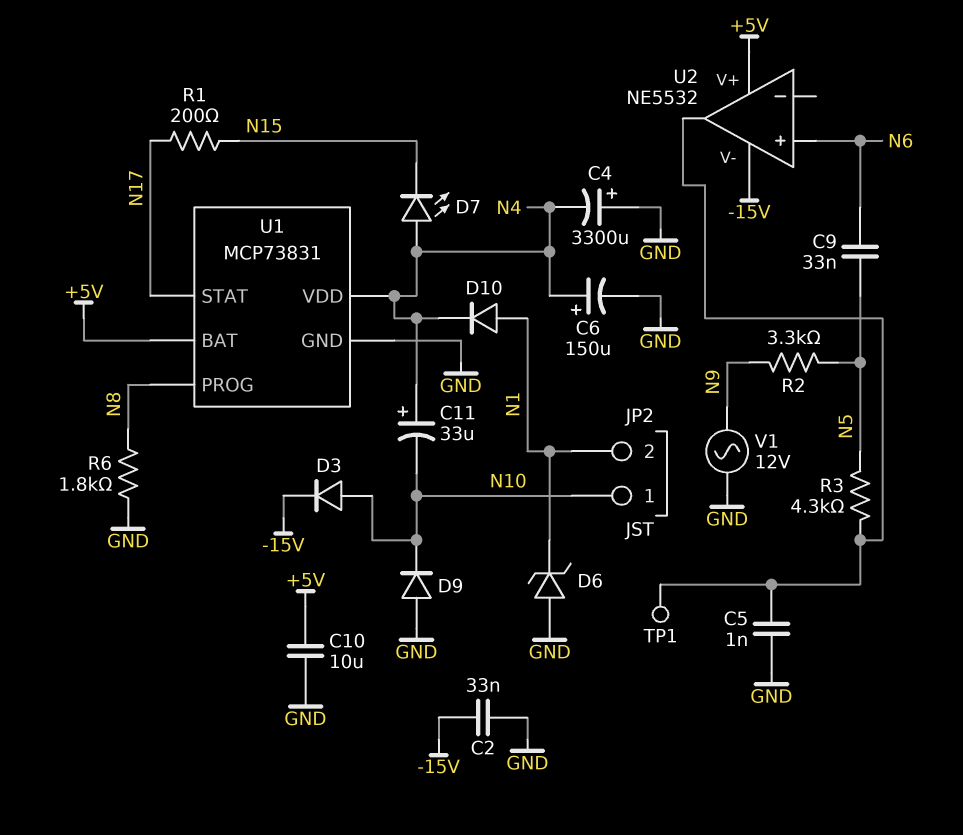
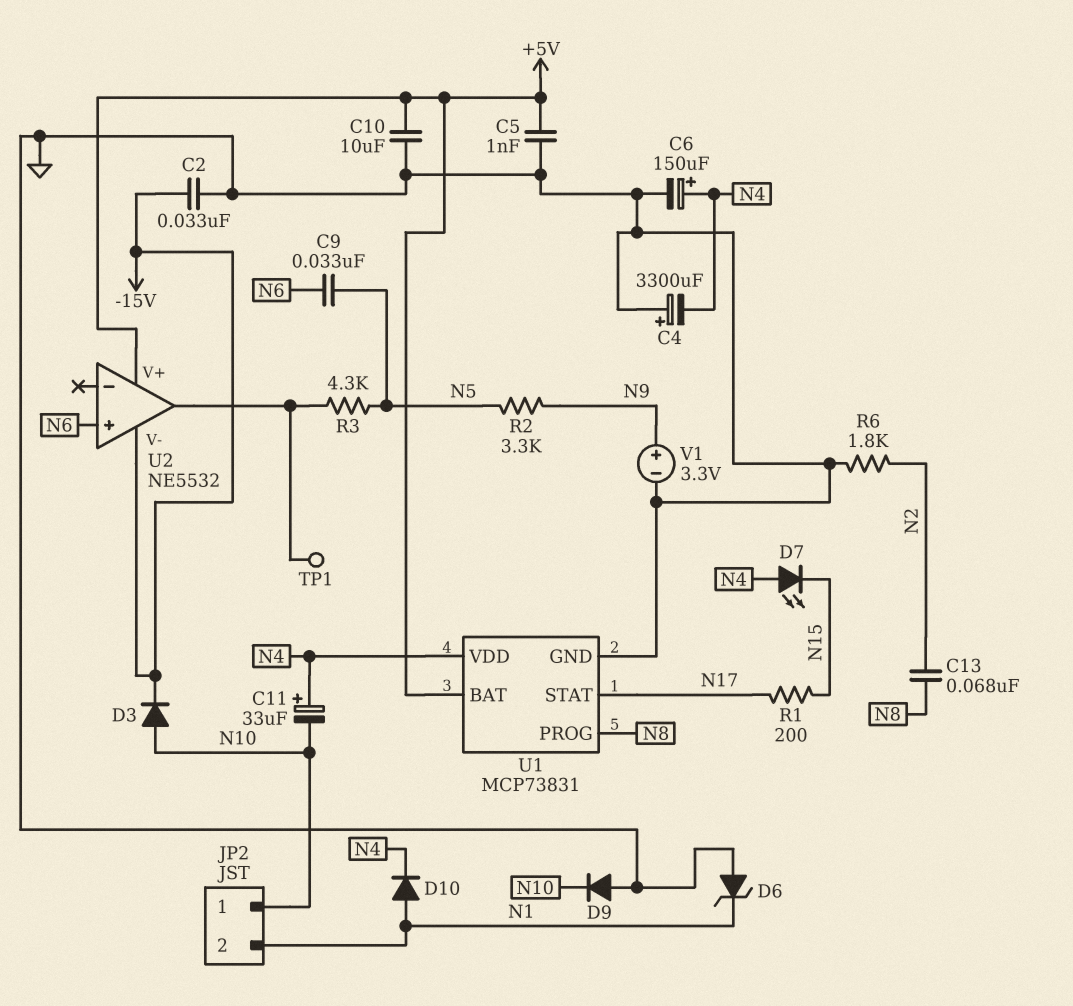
C5: 1nF (GND, U2/out) -> 1nF (+5V, GND)
C13: none -> 68nF (N2, N8)
R6: 1.8k (GND, N8) -> 1.8k (GND, N2)
V1: AC 12V (GND, N9) -> 3.3V (plus N9, minus GND)

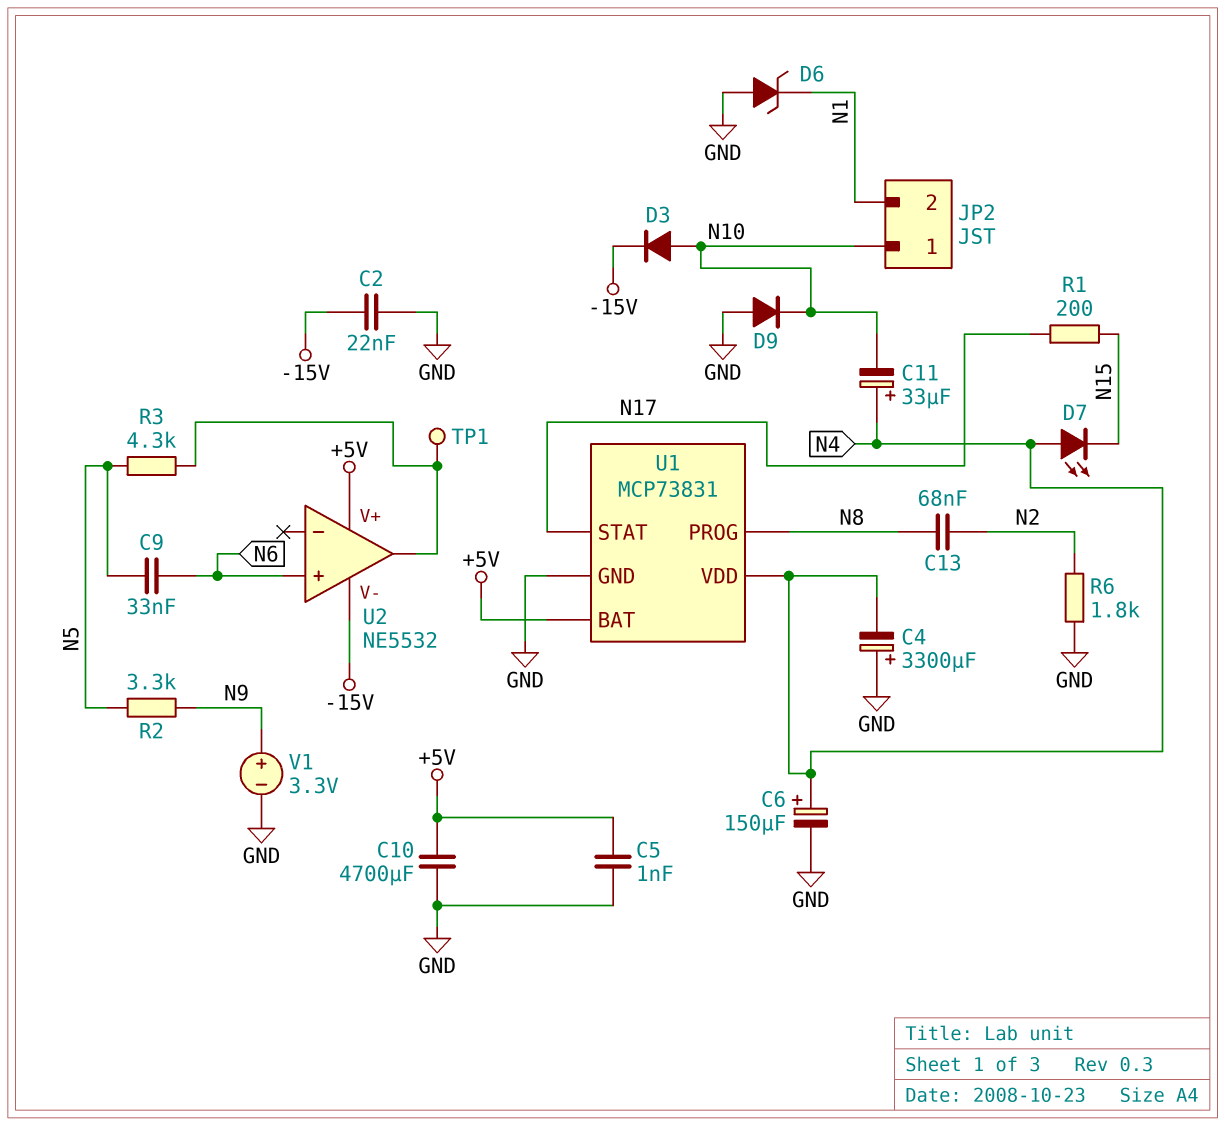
C2: 33nF (-15V, GND) -> 22nF (-15V, GND)
C10: 10uF (+5V, GND) -> 4700uF (+5V, GND)
D10: diode (A N1, K N4) -> none

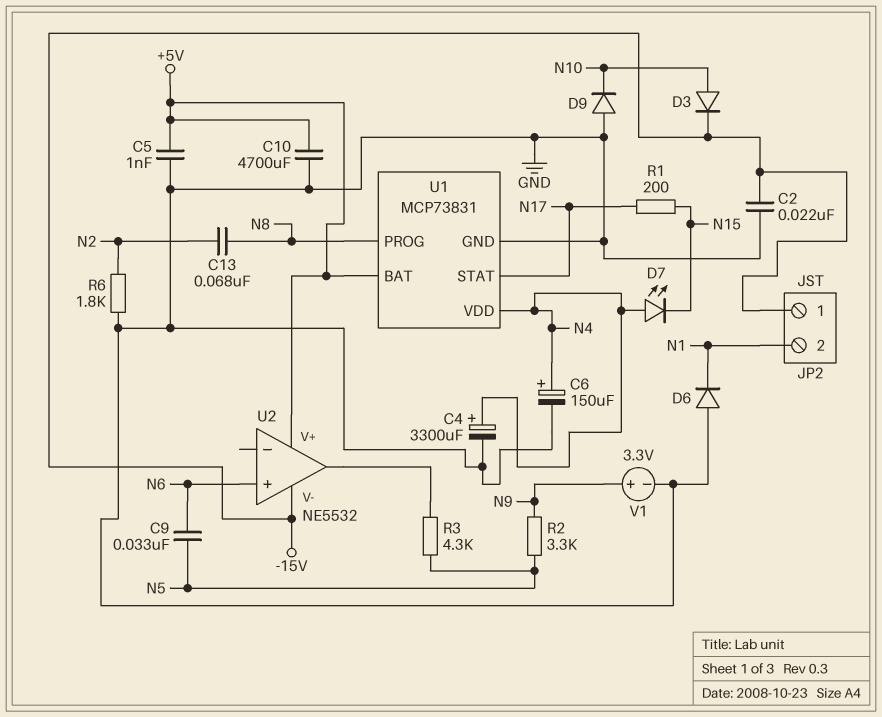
C4: 3300uF (plus GND, minus N4) -> 3300uF (plus N4, minus GND)
C11: 33uF (plus N4, minus N10) -> none
D6: zener (A GND, K N1) -> diode (A GND, K N1)
JP2 pin 1: N10 -> -15V
TP1: test point (U2/out) -> none

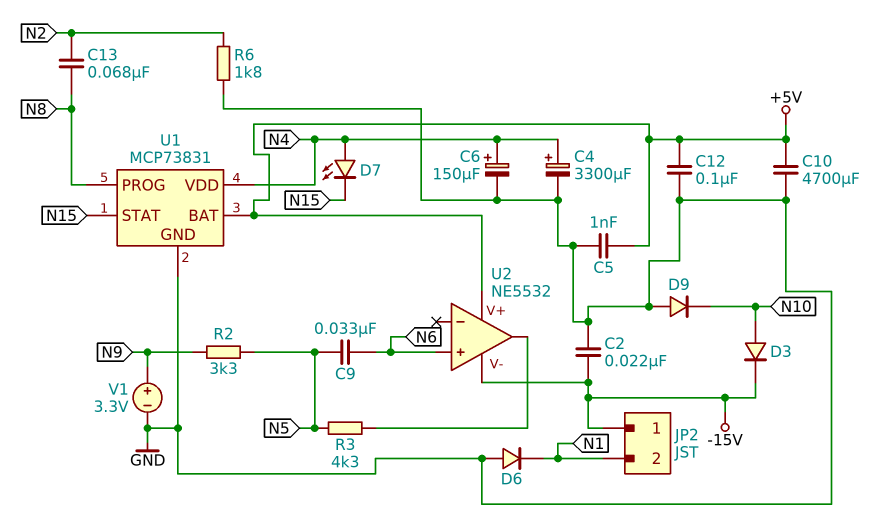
C12: none -> 100nF (+5V, GND)
R1: 200 (N15, N17) -> none
U1 pin STAT: N17 -> N15

